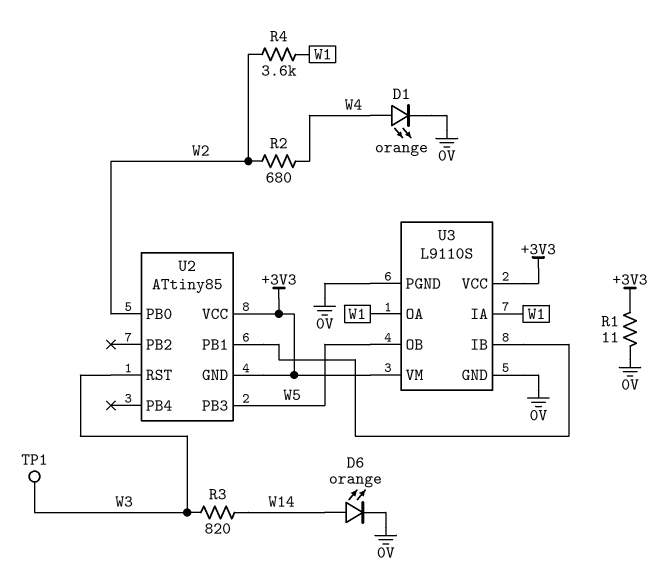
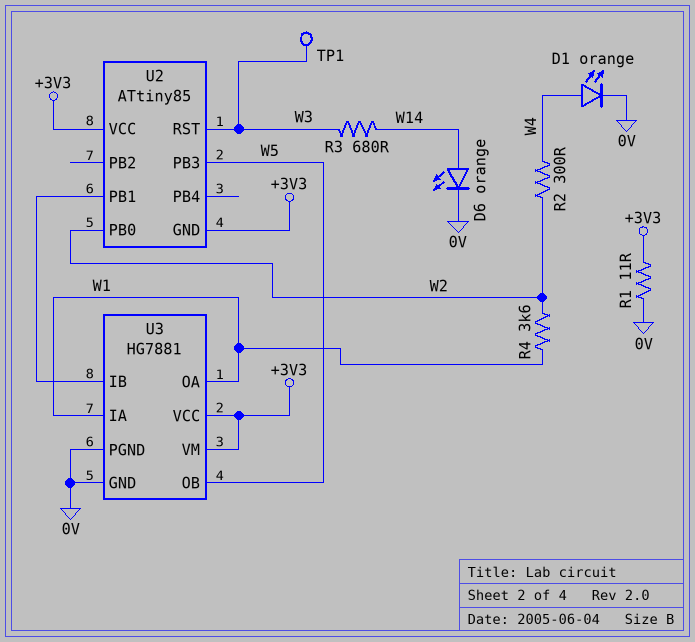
R2: 680 (W2, W4) -> 300 (W2, W4)
R3: 820 (W3, W14) -> 680 (W3, W14)
U3: L9110S -> HG7881

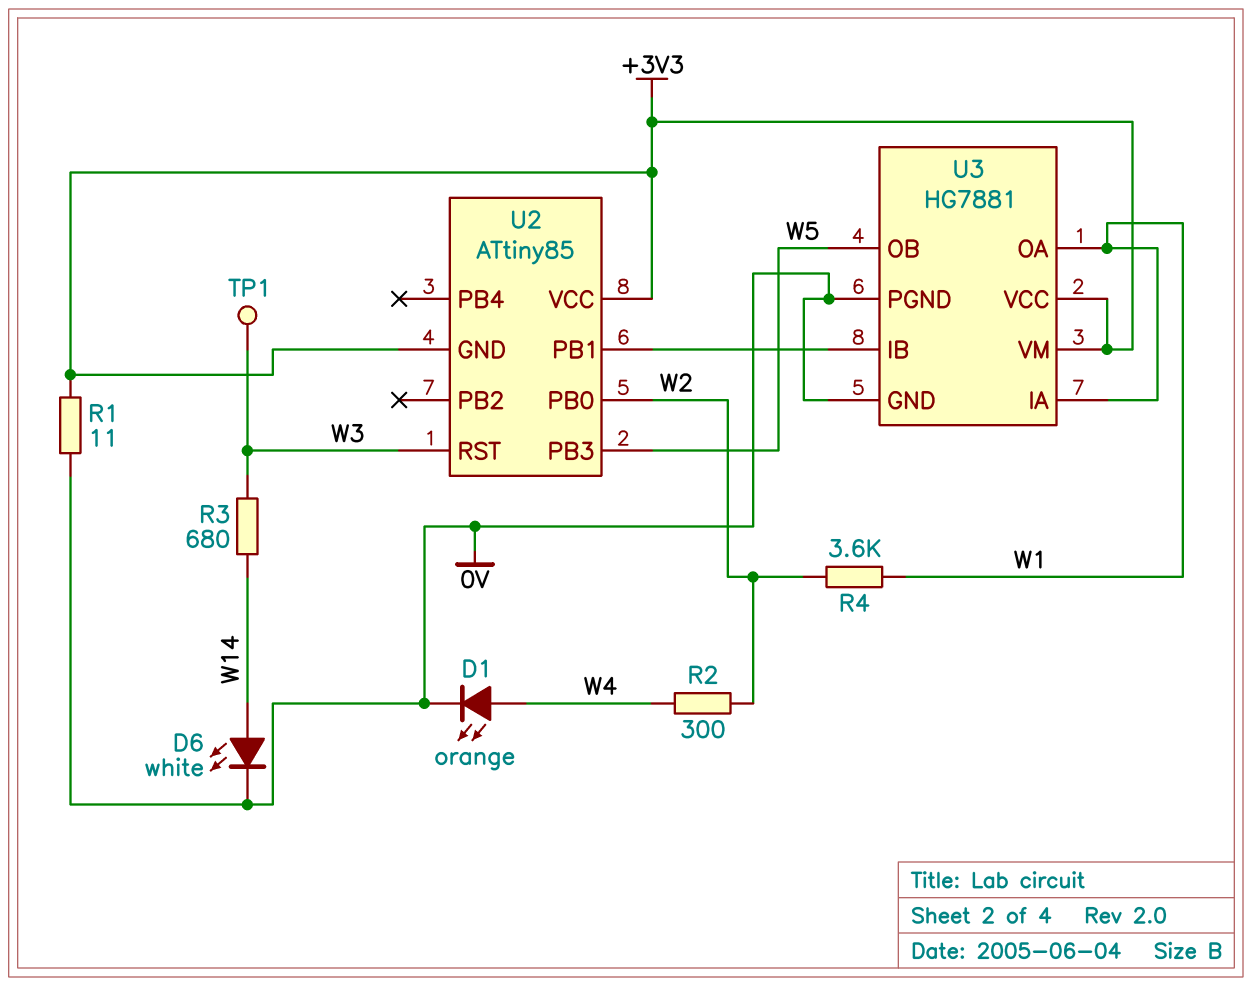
D6: LED orange (A W14, K 0V) -> LED white (A W14, K 0V)

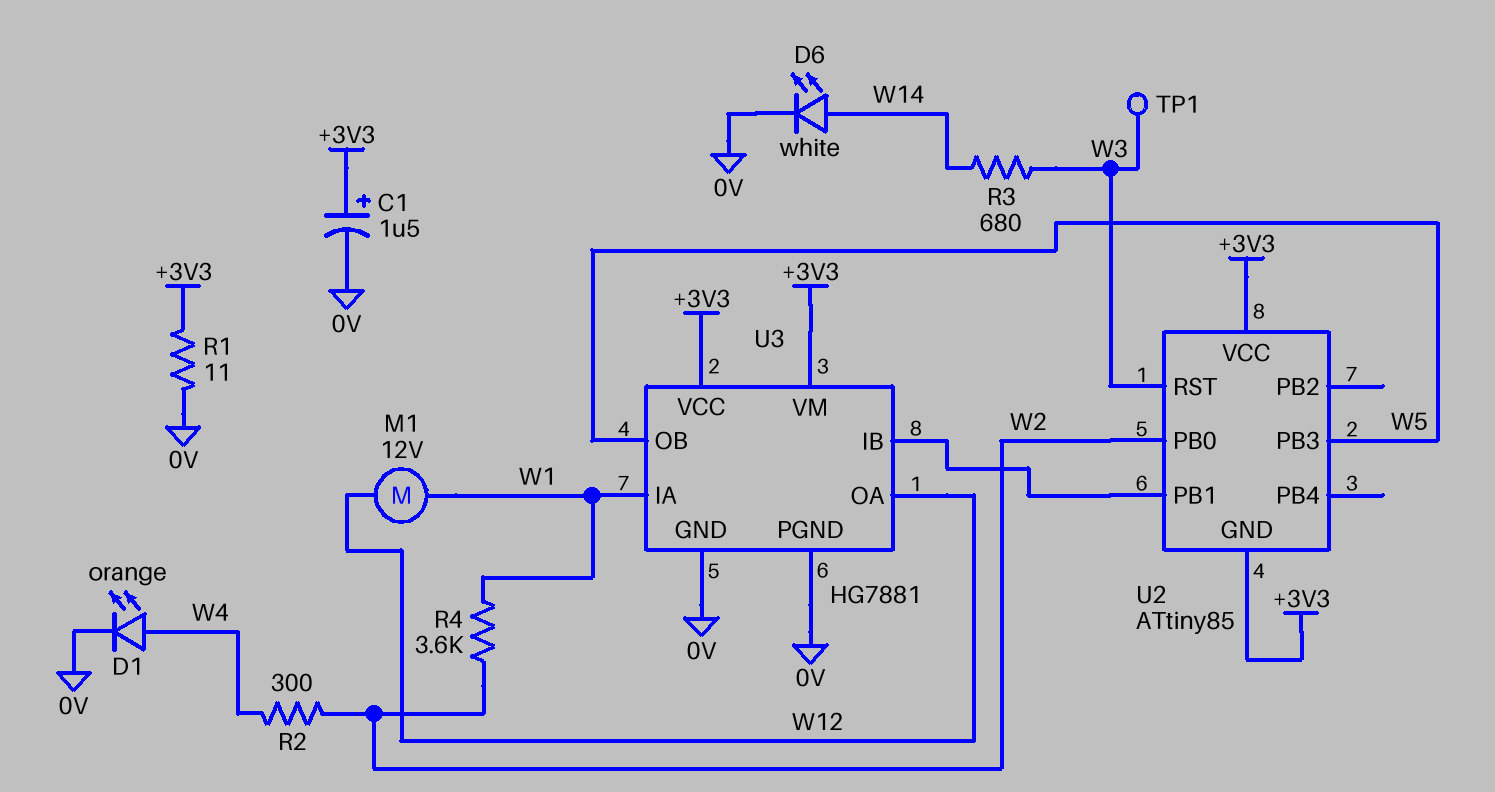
C1: none -> 1.5uF (plus +3V3, minus 0V)
M1: none -> motor 12V (W1, W12)
U3 pin OA: W1 -> W12

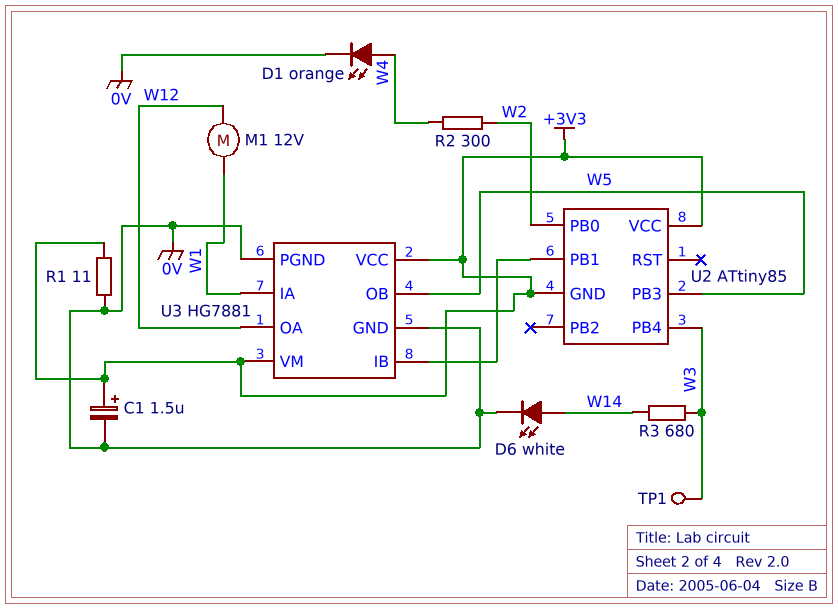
R4: 3.6k (W1, W2) -> none
U2 pin PB4: none -> W3
U2 pin RST: W3 -> none

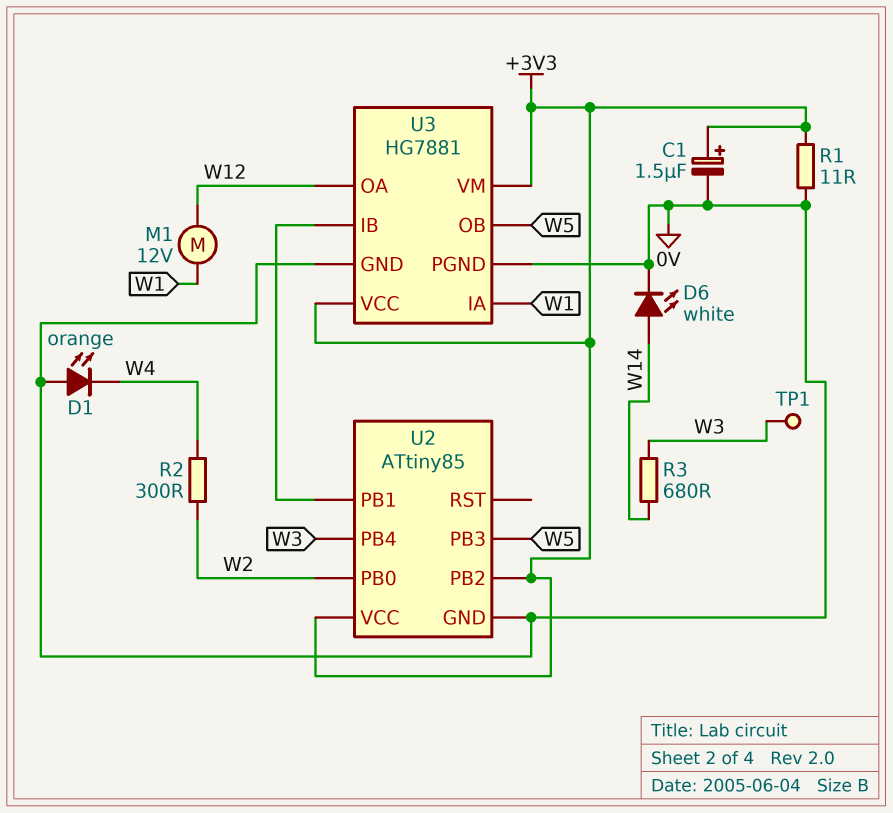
D1: LED orange (A W4, K 0V) -> LED orange (A 0V, K W4)
U2 pin GND: +3V3 -> 0V
U2 pin PB2: none -> +3V3

